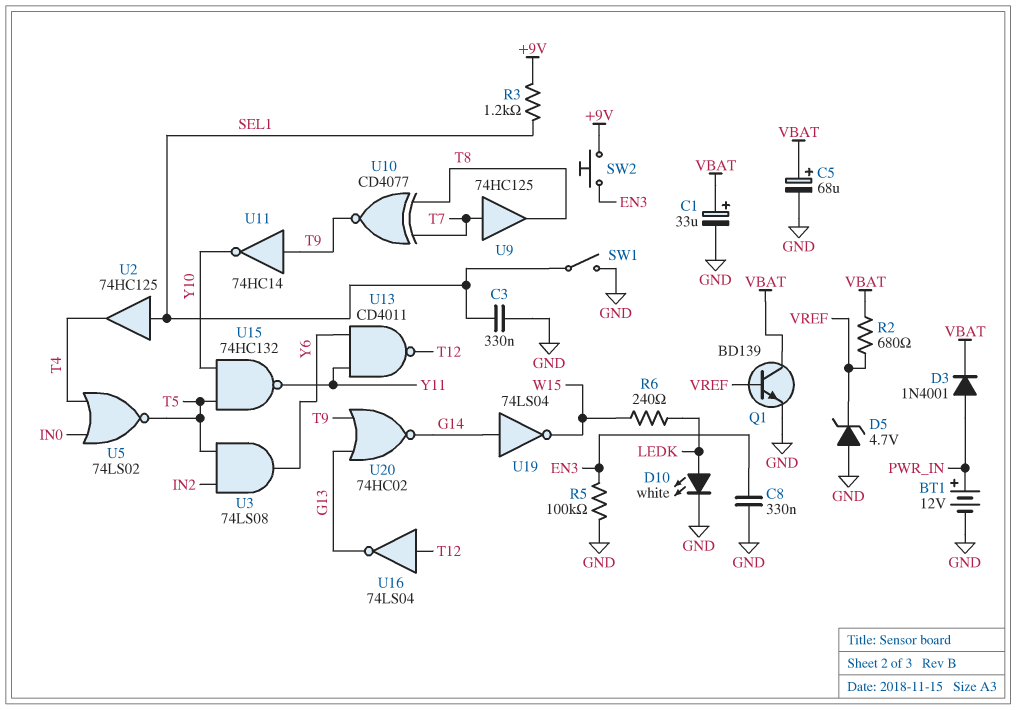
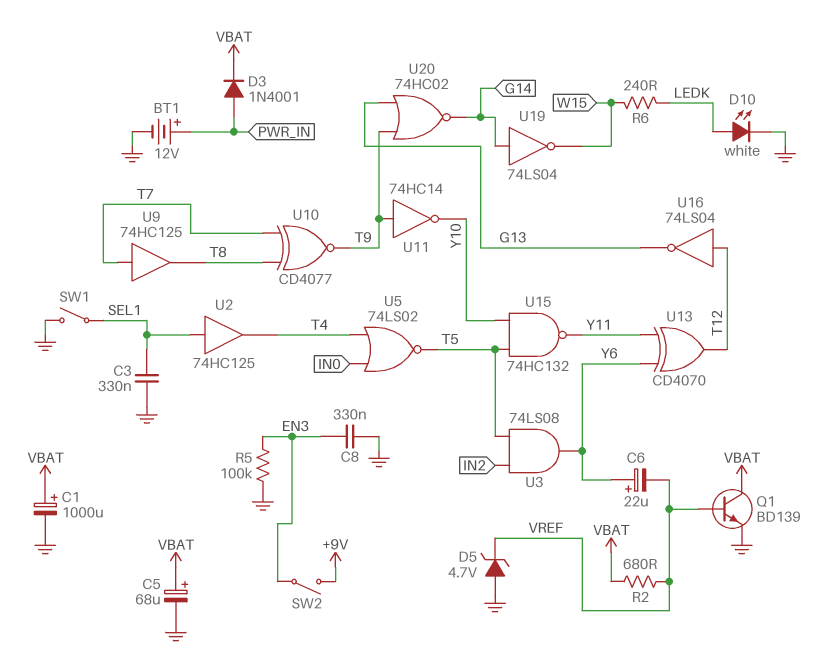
C1: 33uF (plus VBAT, minus GND) -> 1000uF (plus VBAT, minus GND)
C6: none -> 22uF (plus Y6, minus VREF)
R3: 1.2k (+9V, SEL1) -> none
SW2: button (+9V, EN3) -> switch (+9V, EN3)
U13: NAND CD4011 (in Y6, in Y11, out T12) -> XOR CD4070 (in Y6, in Y11, out T12)

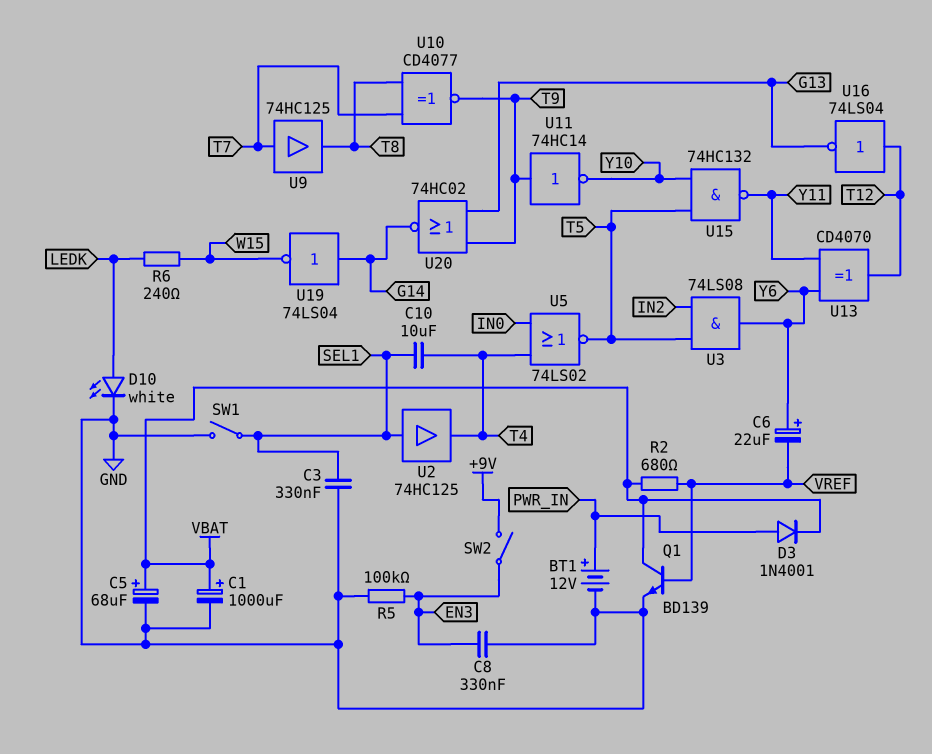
C10: none -> 10uF (SEL1, T4)
D5: zener 4.7V (A GND, K VREF) -> none

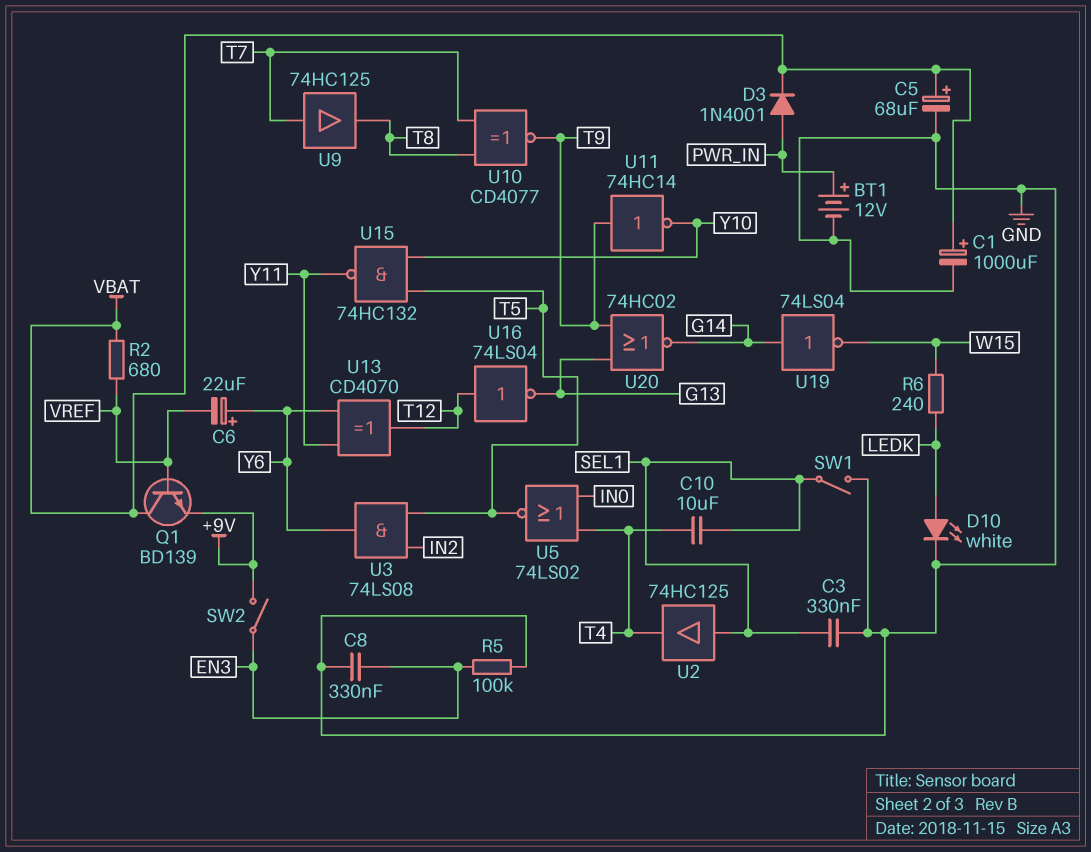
Q1: NPN BD139 (B VREF, C VBAT, E GND) -> NPN BD139 (B VREF, C VBAT, E +9V)

